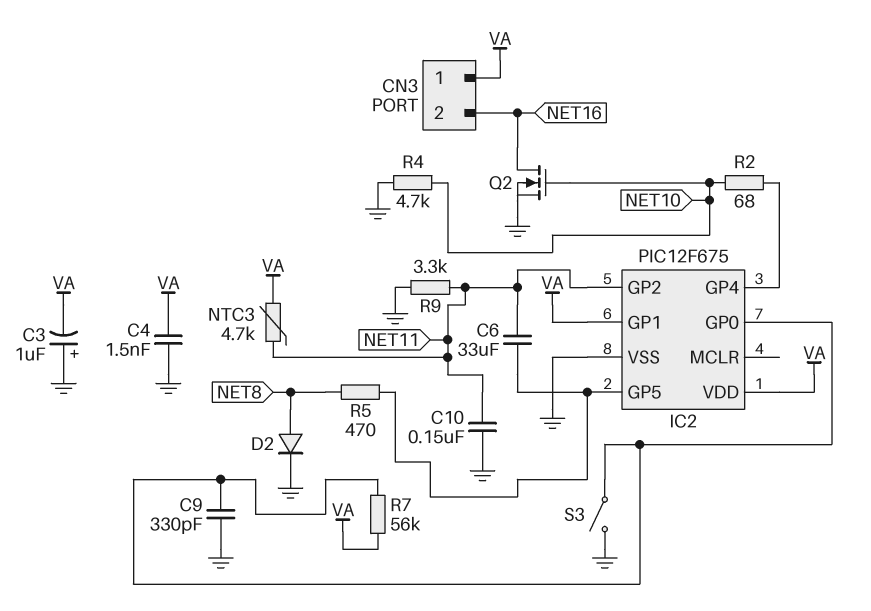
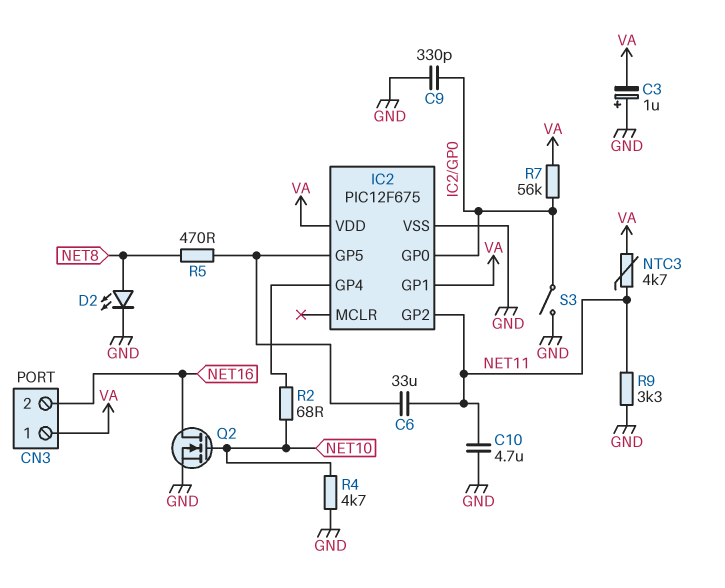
C4: 1.5nF (GND, VA) -> none
C10: 150nF (GND, NET11) -> 4.7uF (GND, NET11)
D2: diode (A NET8, K GND) -> LED (A NET8, K GND)

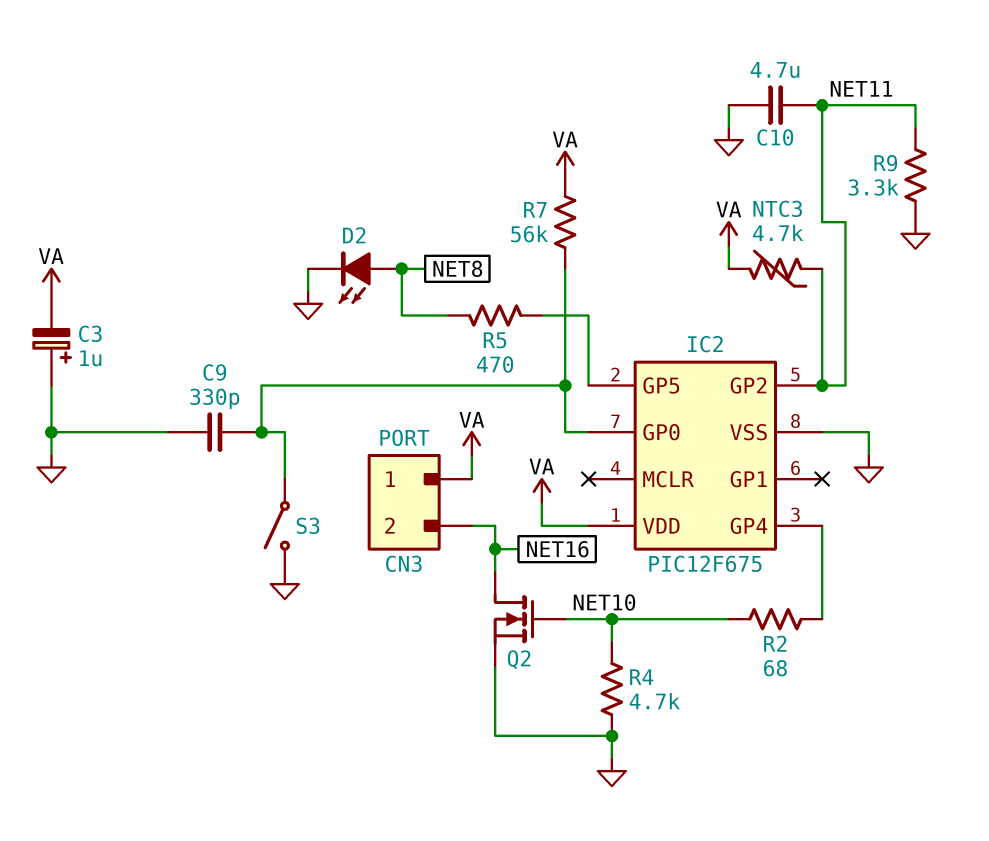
C6: 33uF (IC2/GP5, NET11) -> none
IC2 pin GP1: VA -> none

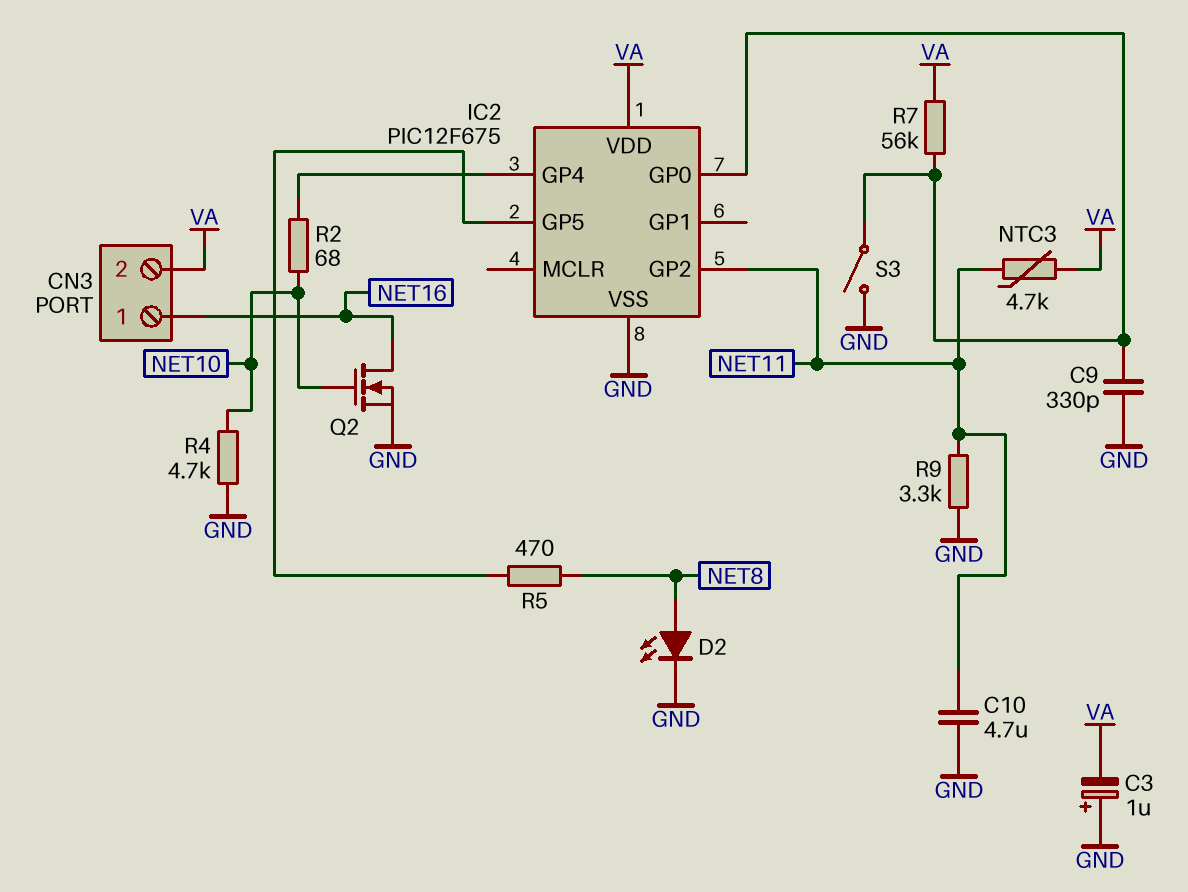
CN3 pin 1: VA -> NET16
CN3 pin 2: NET16 -> VA

